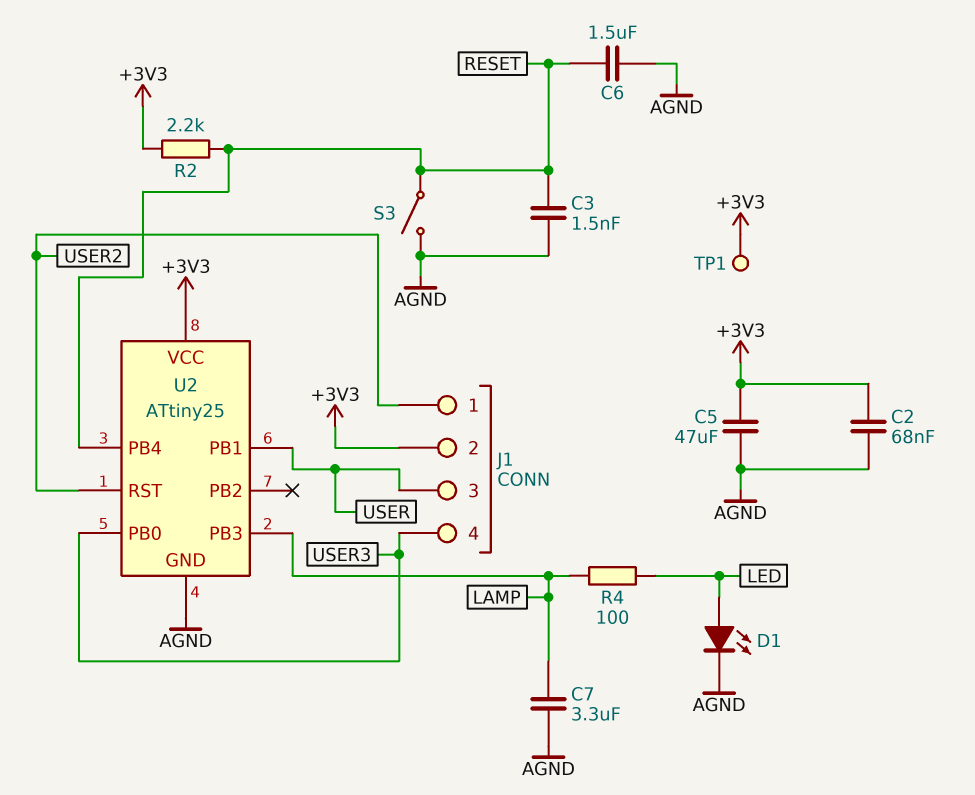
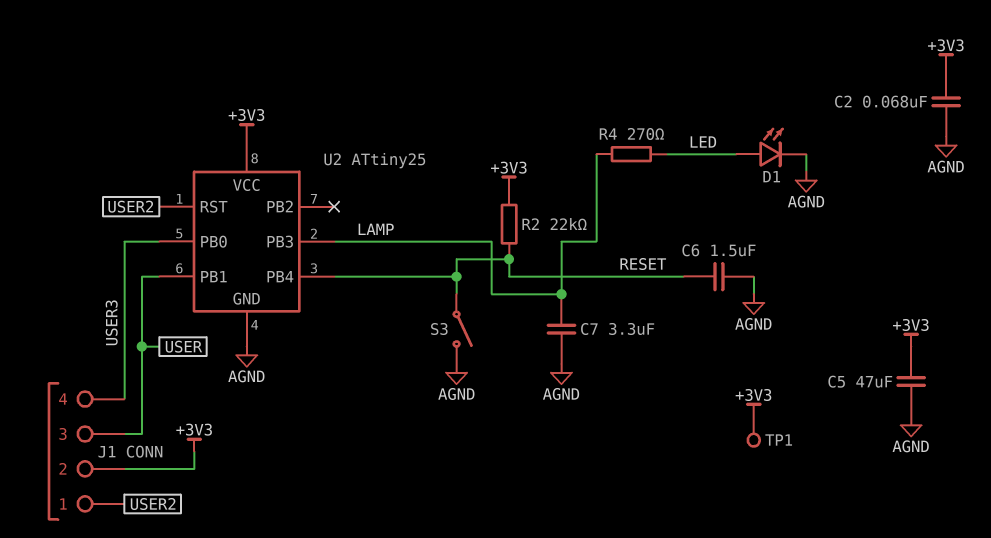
C3: 1.5nF (AGND, RESET) -> none
R2: 2.2k (+3V3, RESET) -> 22k (+3V3, RESET)
R4: 100 (LAMP, LED) -> 270 (LAMP, LED)

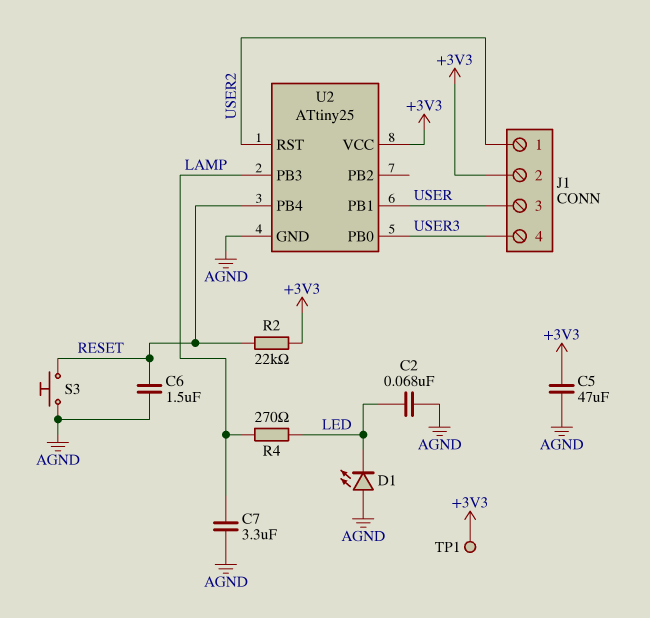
C2: 68nF (+3V3, AGND) -> 68nF (AGND, LED)
D1: LED (A LED, K AGND) -> LED (A AGND, K LED)
S3: switch (AGND, RESET) -> button (AGND, RESET)

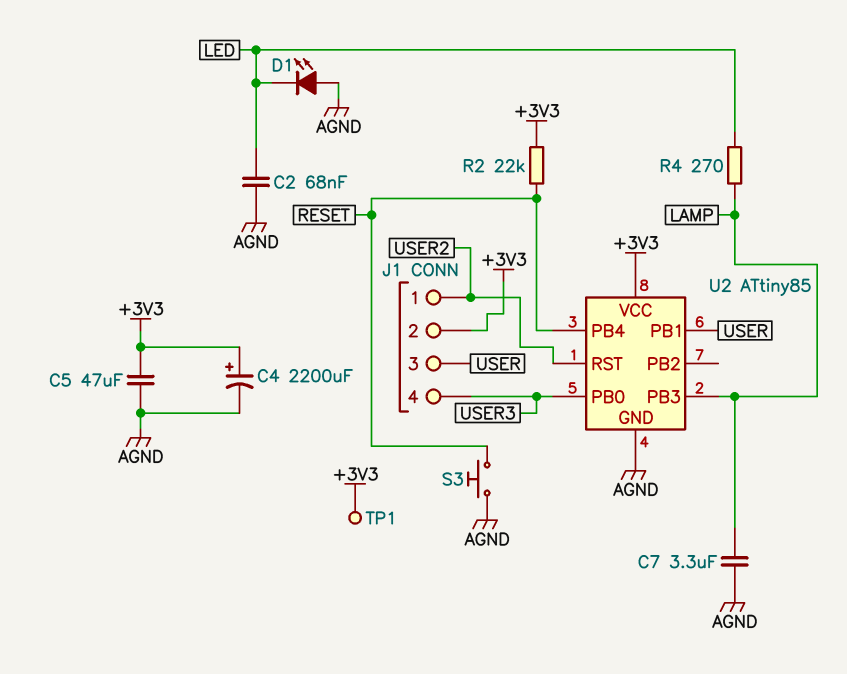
C4: none -> 2200uF (plus +3V3, minus AGND)
C6: 1.5uF (AGND, RESET) -> none
U2: ATtiny25 -> ATtiny85

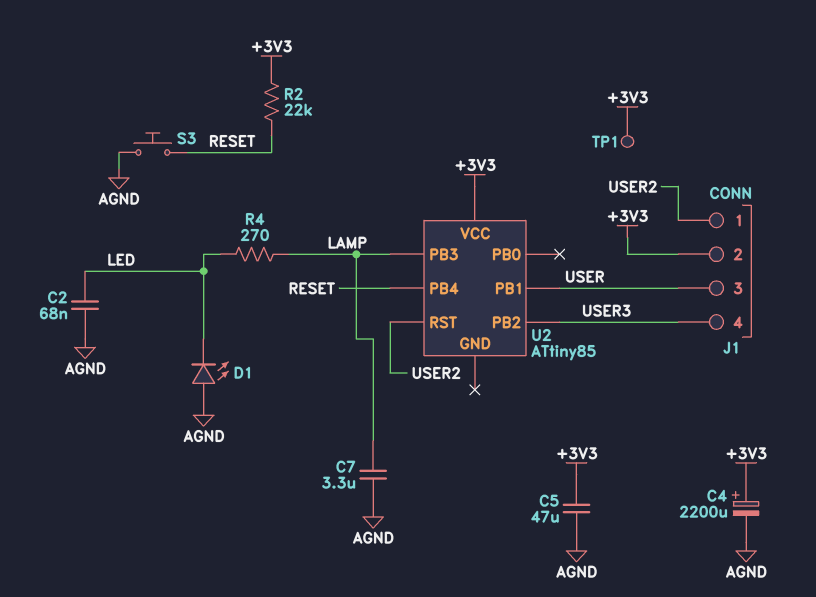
U2 pin GND: AGND -> none
U2 pin PB0: USER3 -> none
U2 pin PB2: none -> USER3

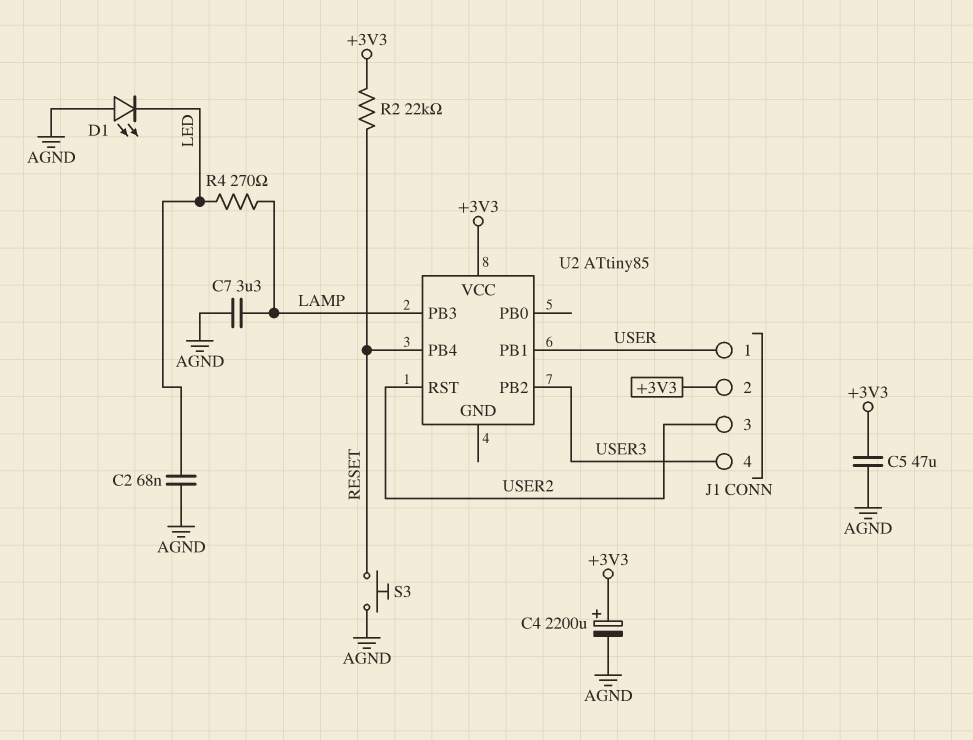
J1 pin 1: USER2 -> USER
J1 pin 3: USER -> USER2
TP1: test point (+3V3) -> none

